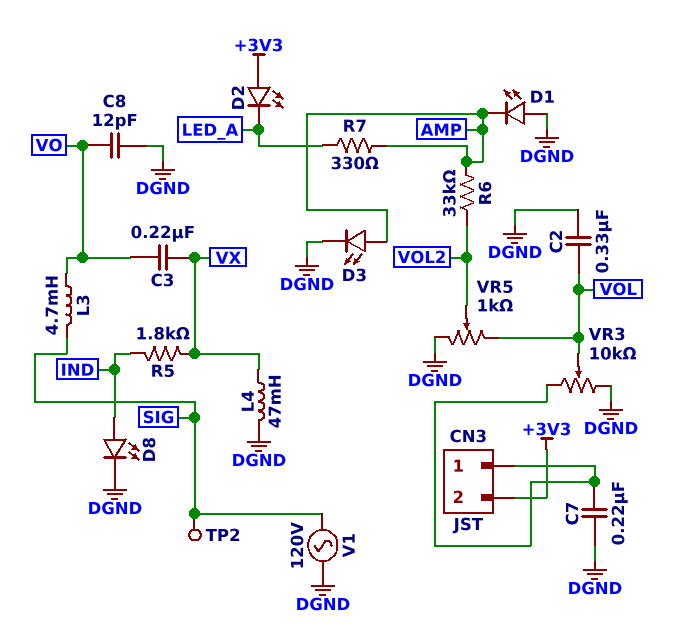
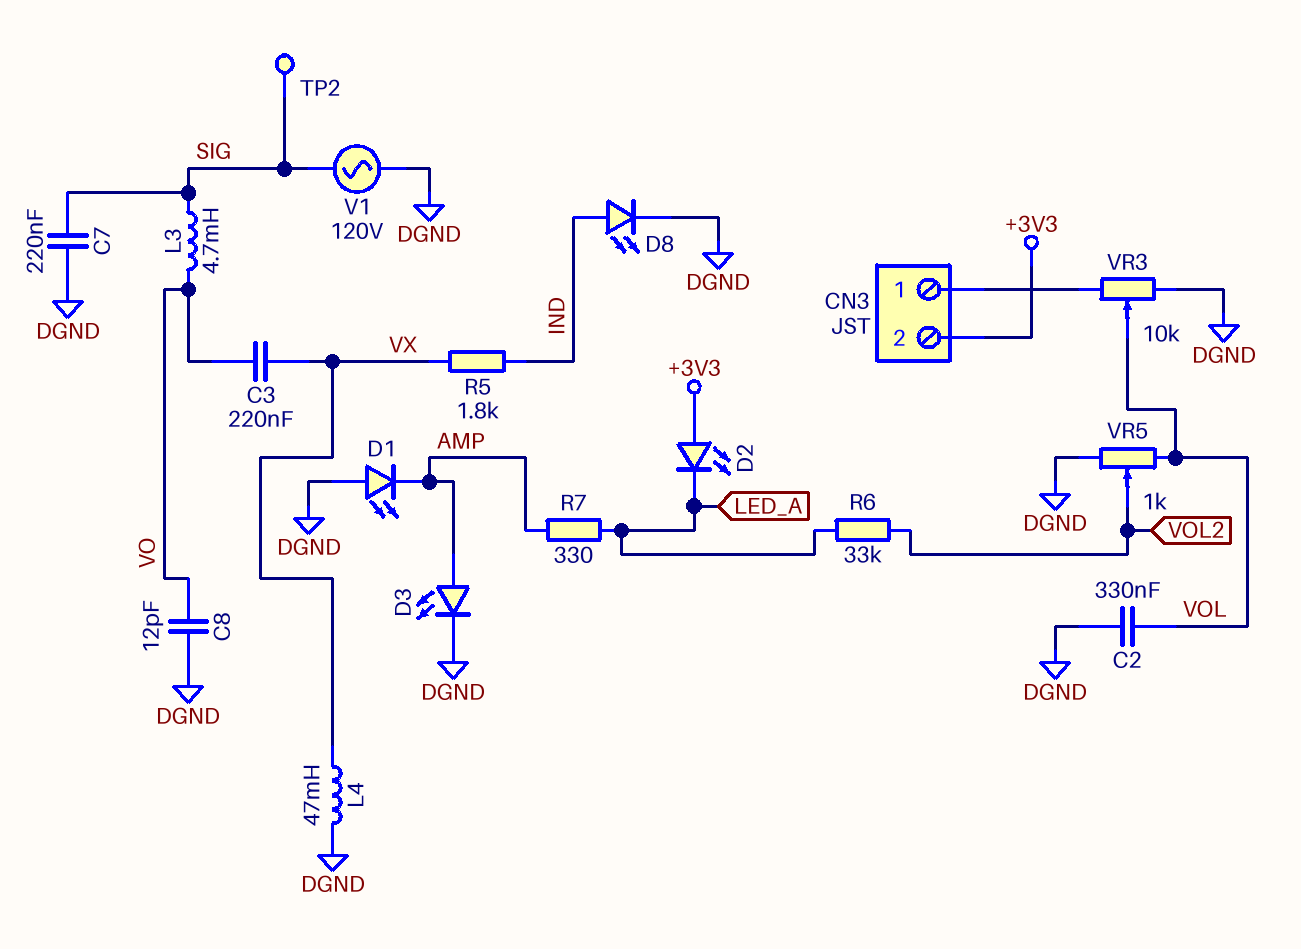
C7: 220nF (CN3/1, DGND) -> 220nF (DGND, SIG)
R6: 33k (AMP, VOL2) -> 33k (LED_A, VOL2)

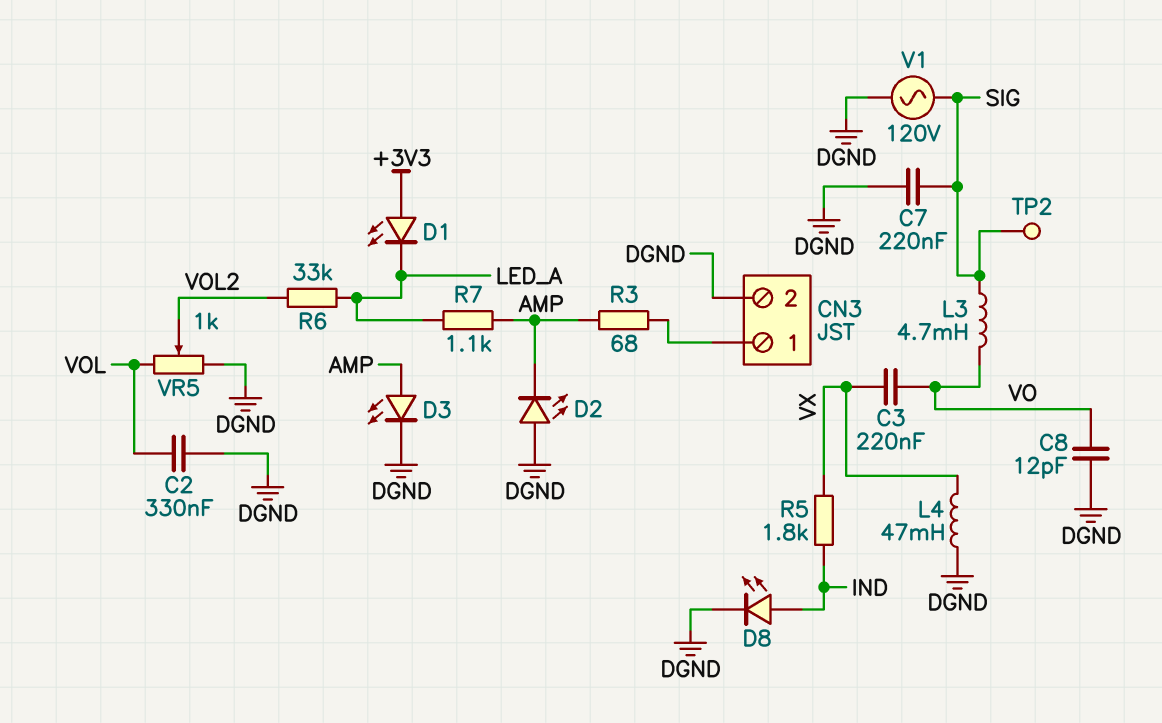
CN3 pin 2: +3V3 -> DGND
D1: LED (A DGND, K AMP) -> LED (A +3V3, K LED_A)
D2: LED (A +3V3, K LED_A) -> LED (A DGND, K AMP)
R3: none -> 68 (AMP, CN3/1)
R7: 330 (AMP, LED_A) -> 1.1k (AMP, LED_A)
VR3: 10k (CN3/1, DGND, wiper VOL) -> none

